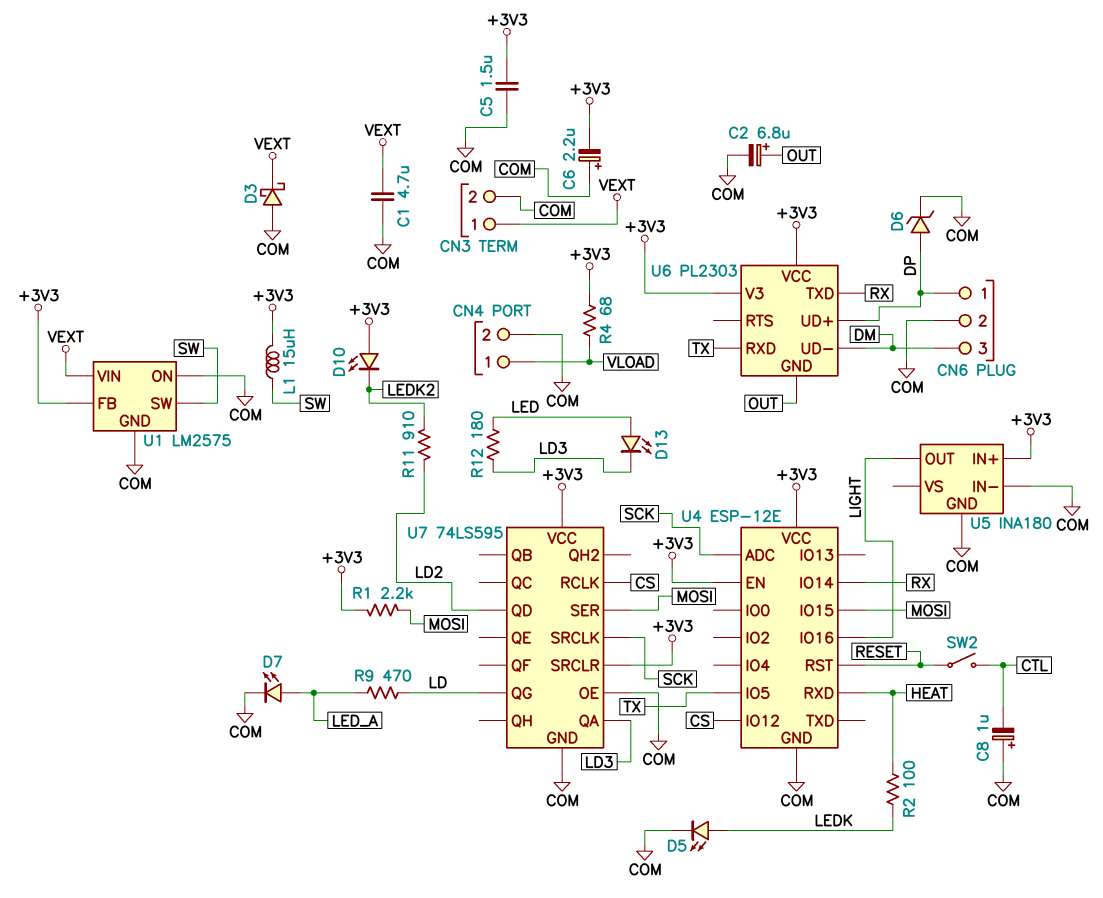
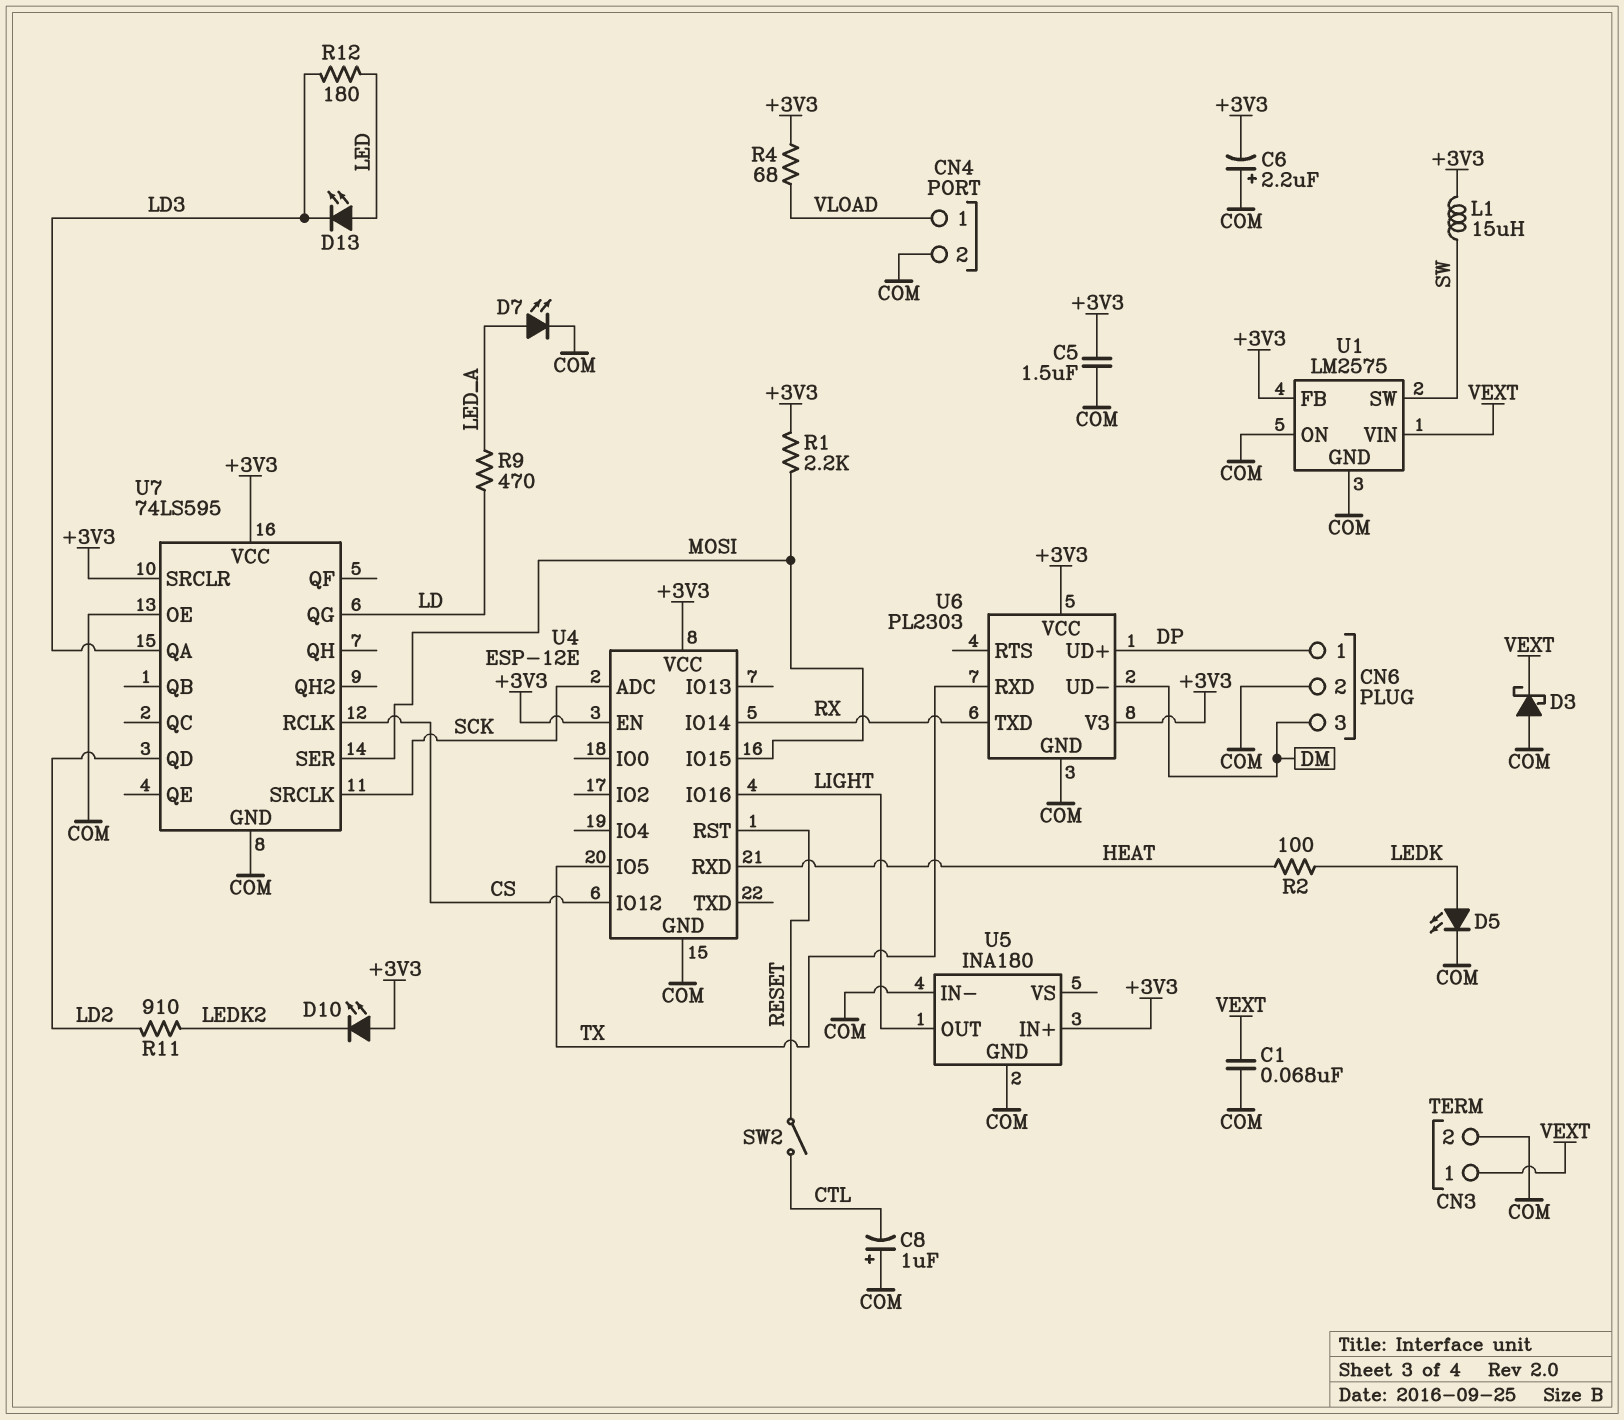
C1: 4.7uF (COM, VEXT) -> 68nF (COM, VEXT)
C2: 6.8uF (plus OUT, minus COM) -> none
D6: zener (A DP, K COM) -> none
U6 pin GND: OUT -> COM

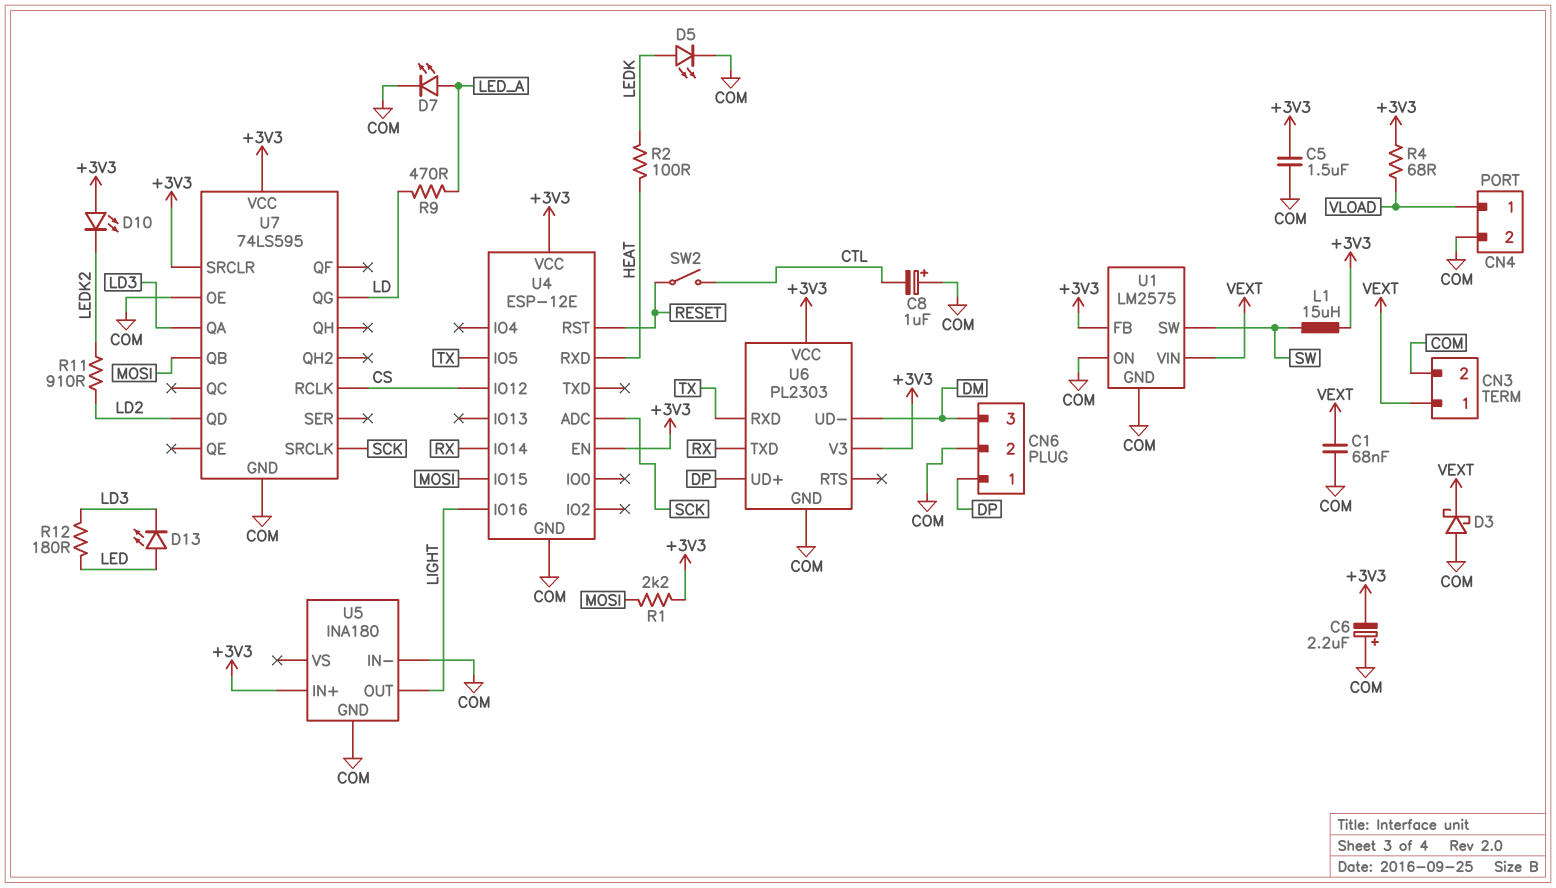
U7 pin QB: none -> MOSI
U7 pin SER: MOSI -> none

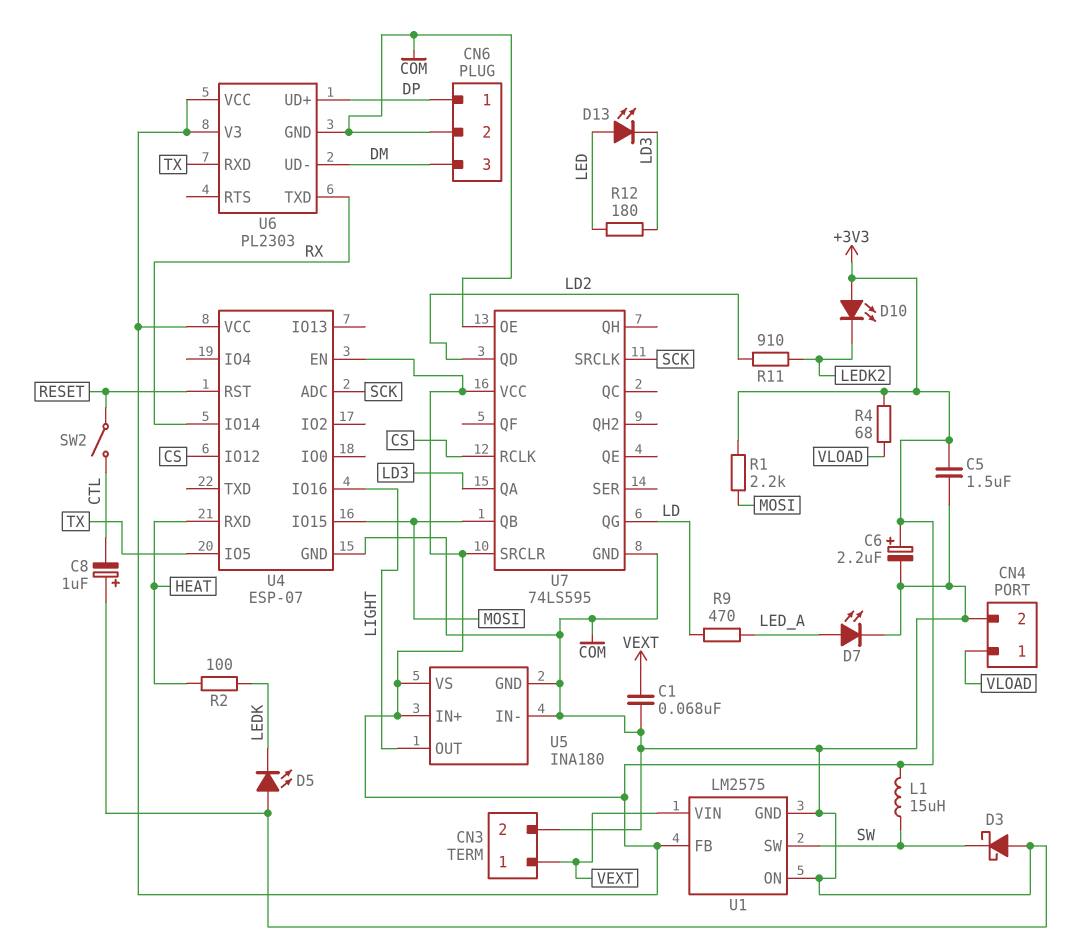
C6: 2.2uF (plus COM, minus +3V3) -> 2.2uF (plus +3V3, minus COM)
D3: schottky (A COM, K VEXT) -> schottky (A COM, K SW)
D5: LED (A LEDK, K COM) -> LED (A COM, K LEDK)
U4: ESP-12E -> ESP-07
U5 pin VS: none -> +3V3

